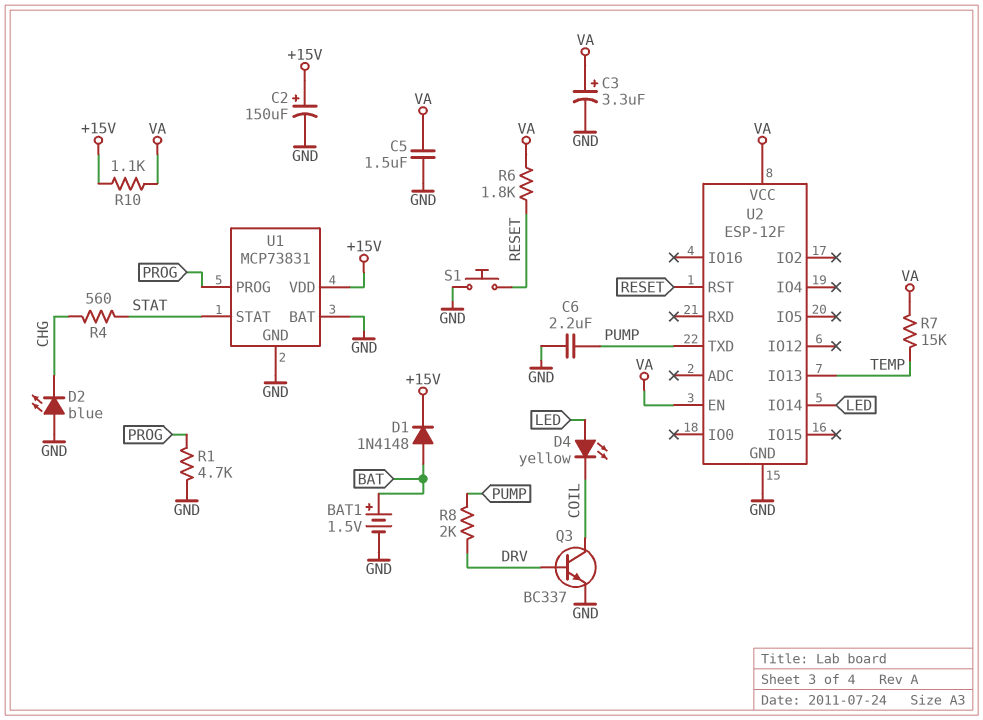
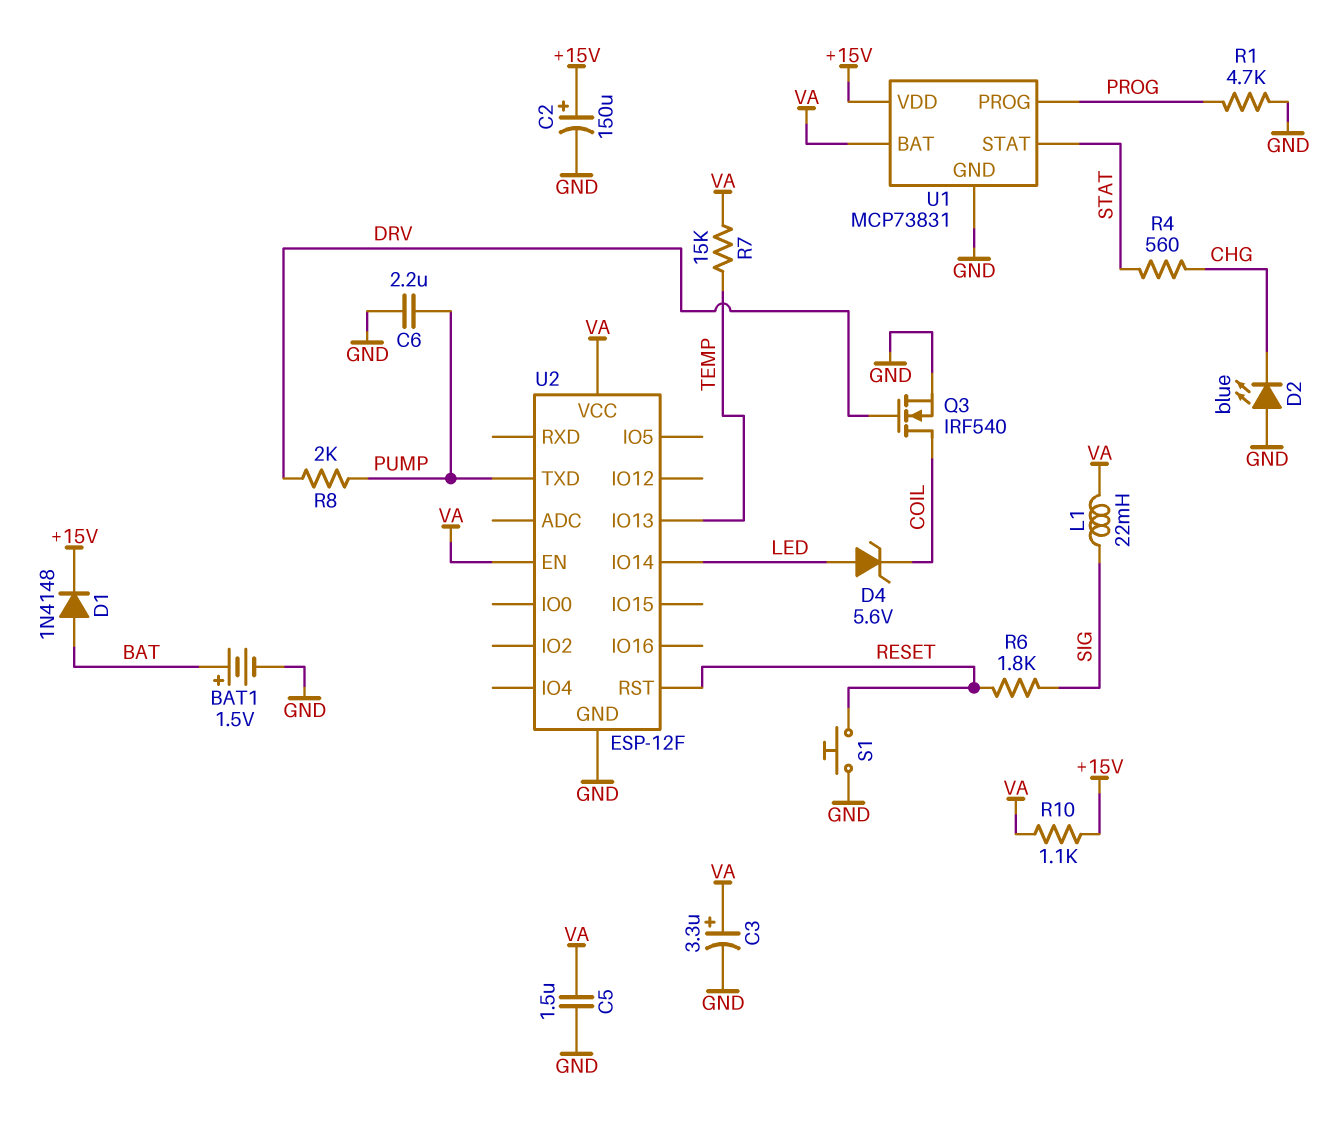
D4: LED yellow (A LED, K COIL) -> zener 5.6V (A LED, K COIL)
L1: none -> 22mH (SIG, VA)
Q3: NPN BC337 (B DRV, C COIL, E GND) -> NMOS IRF540 (G DRV, D COIL, S GND)
R6: 1.8k (RESET, VA) -> 1.8k (RESET, SIG)
U1 pin BAT: GND -> VA

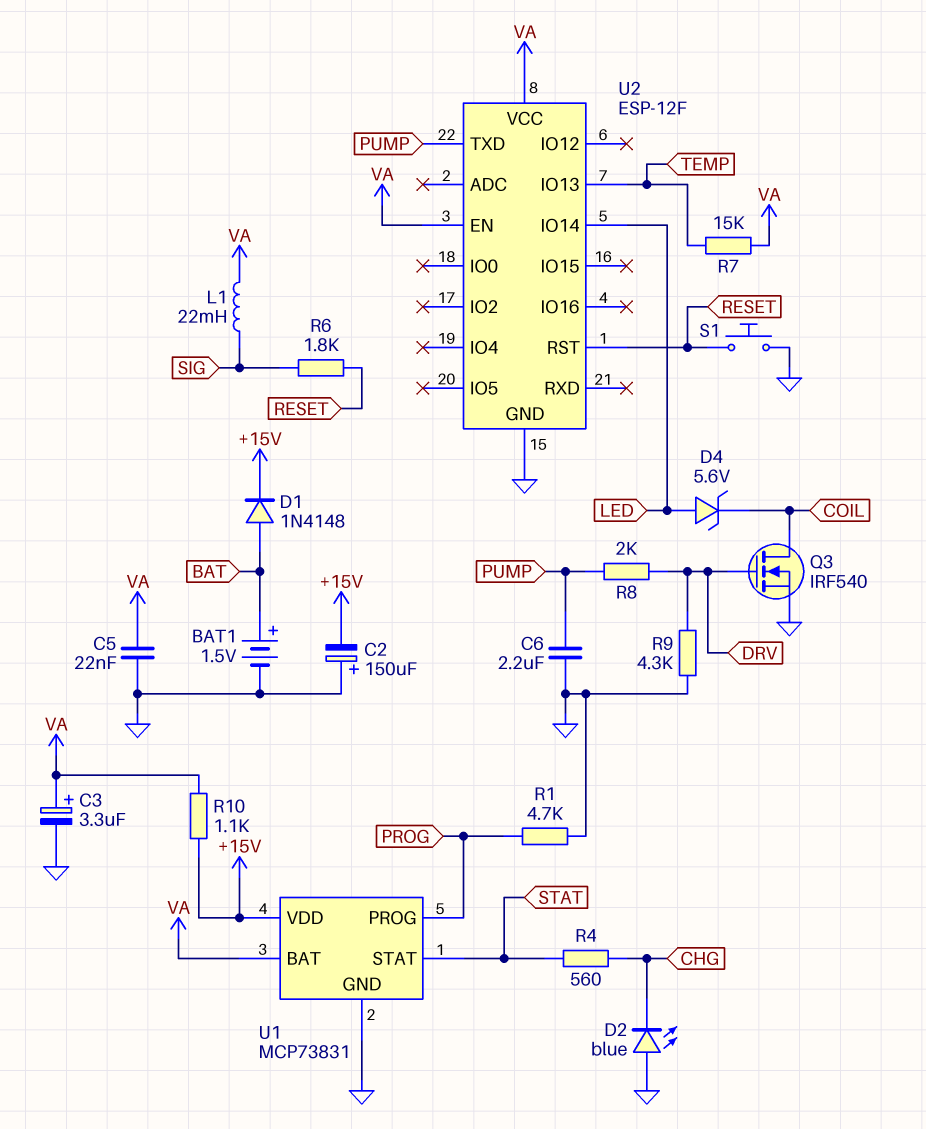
C2: 150uF (plus +15V, minus GND) -> 150uF (plus GND, minus +15V)
C5: 1.5uF (GND, VA) -> 22nF (GND, VA)
R9: none -> 4.3k (DRV, GND)

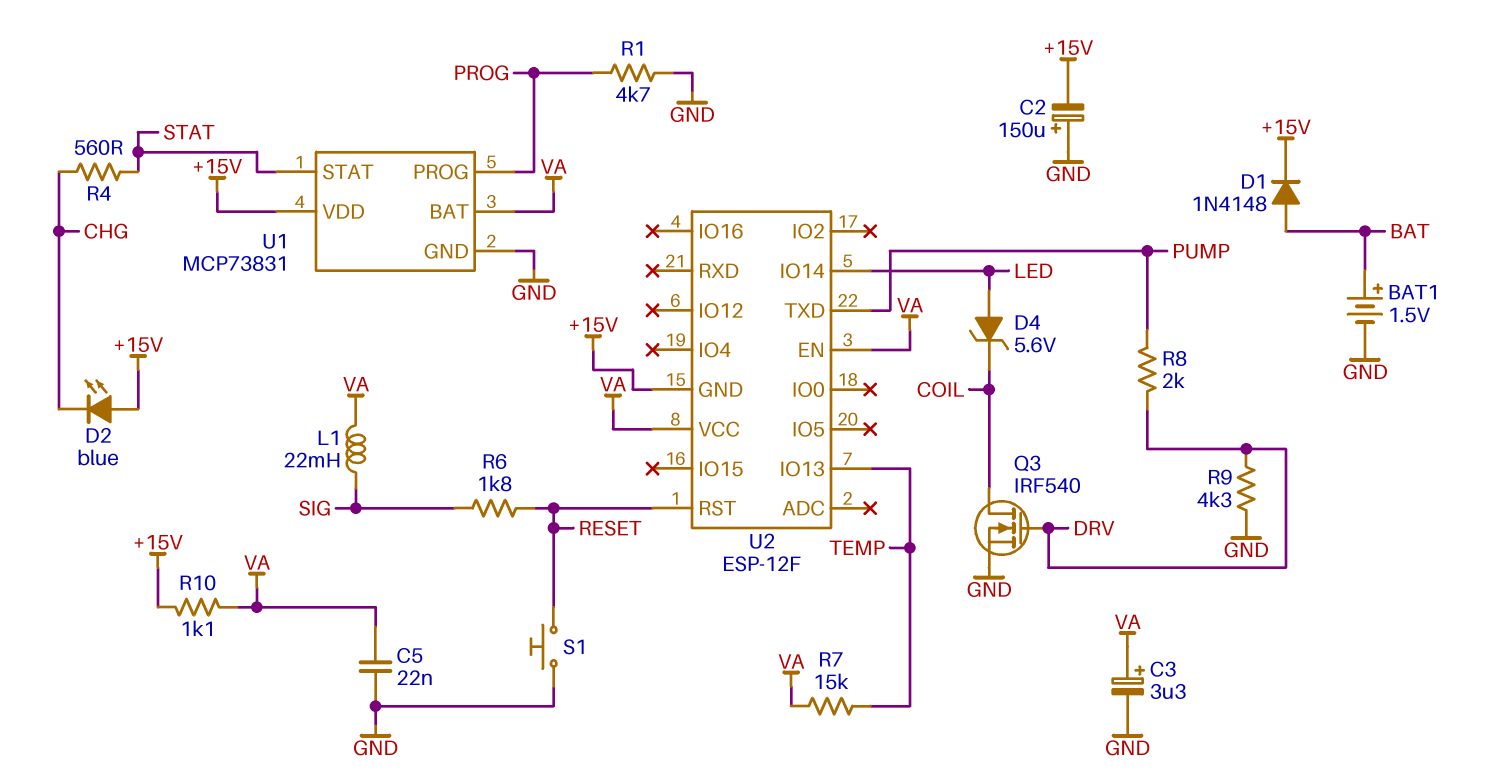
C6: 2.2uF (GND, PUMP) -> none
D2: LED blue (A GND, K CHG) -> LED blue (A +15V, K CHG)
U2 pin GND: GND -> +15V

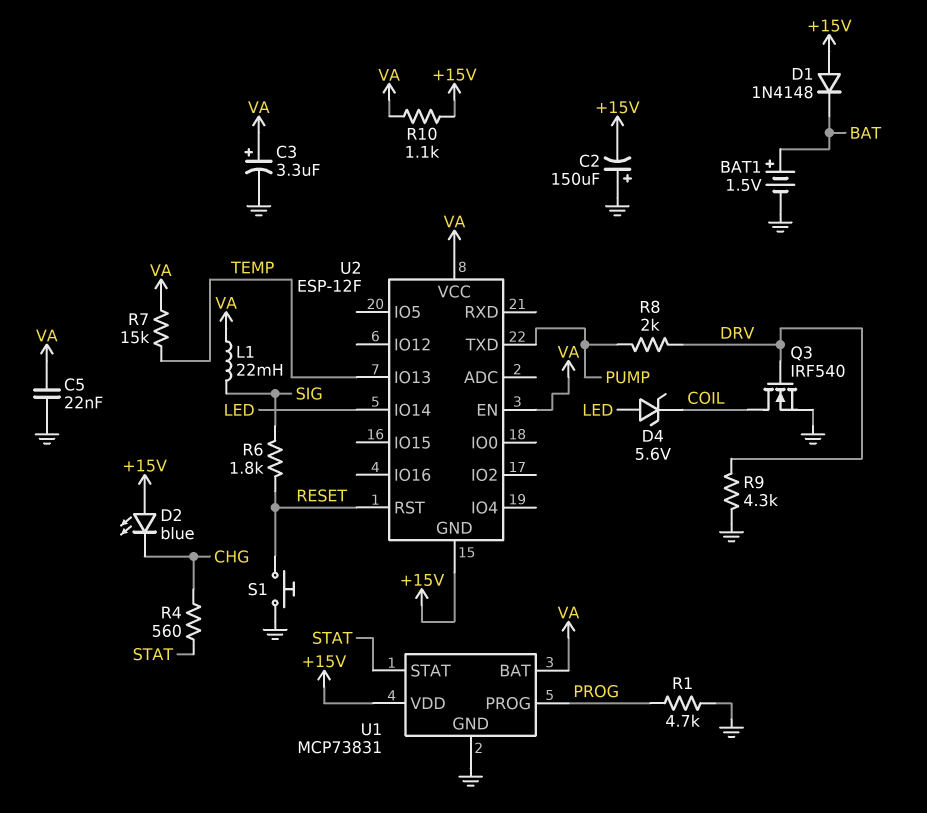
D1: diode 1N4148 (A BAT, K +15V) -> diode 1N4148 (A +15V, K BAT)

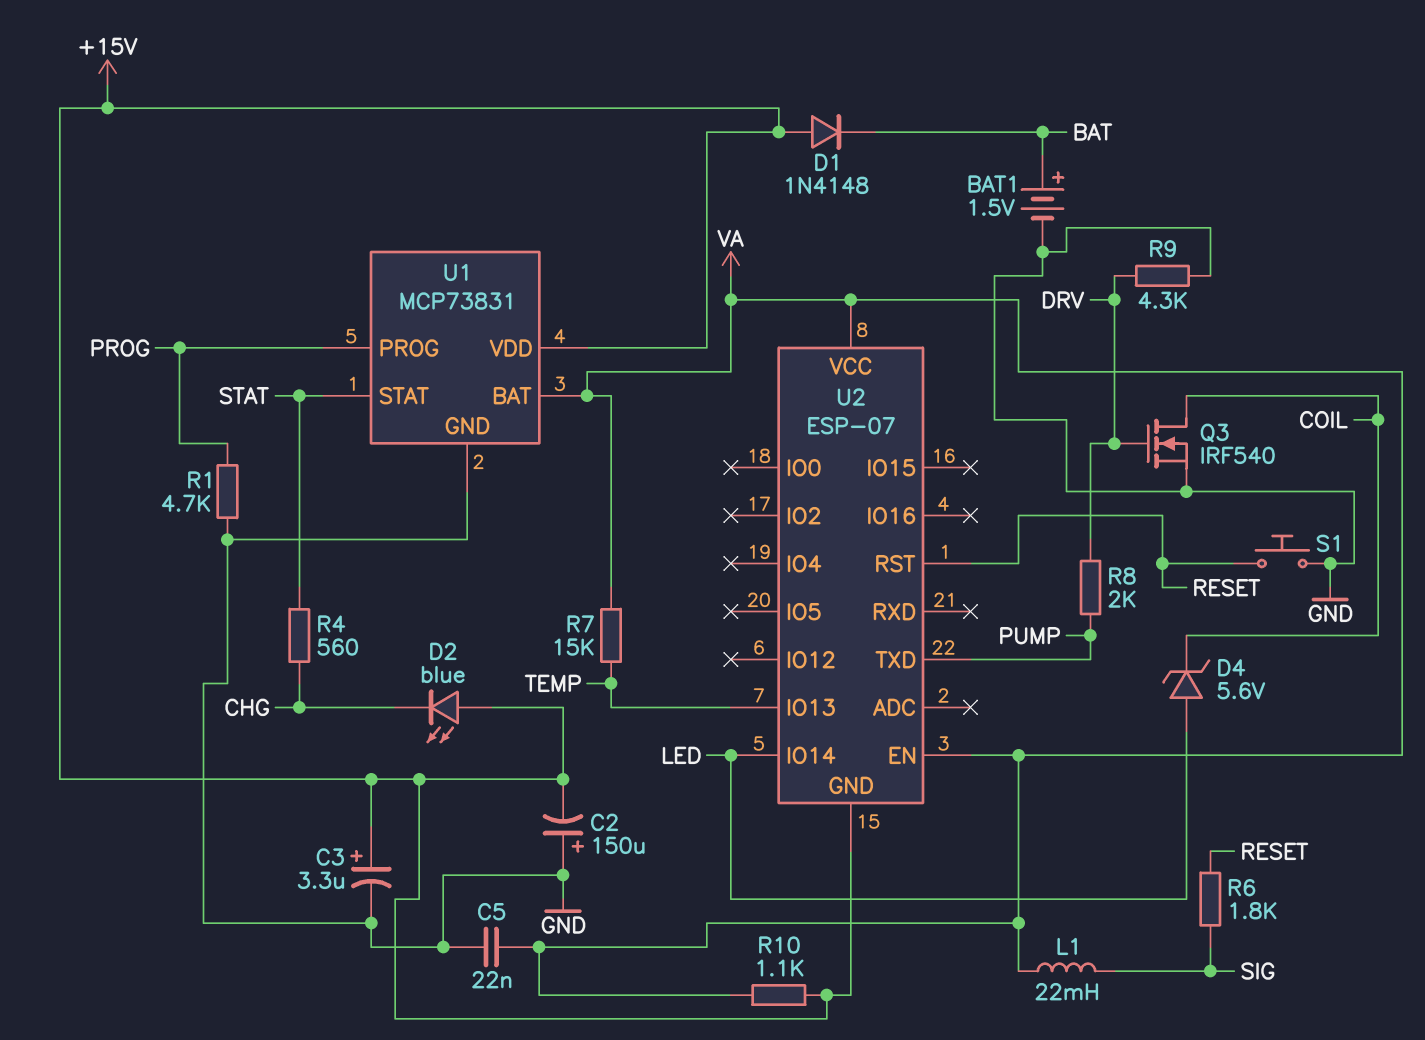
C3: 3.3uF (plus VA, minus GND) -> 3.3uF (plus +15V, minus GND)
U2: ESP-12F -> ESP-07

